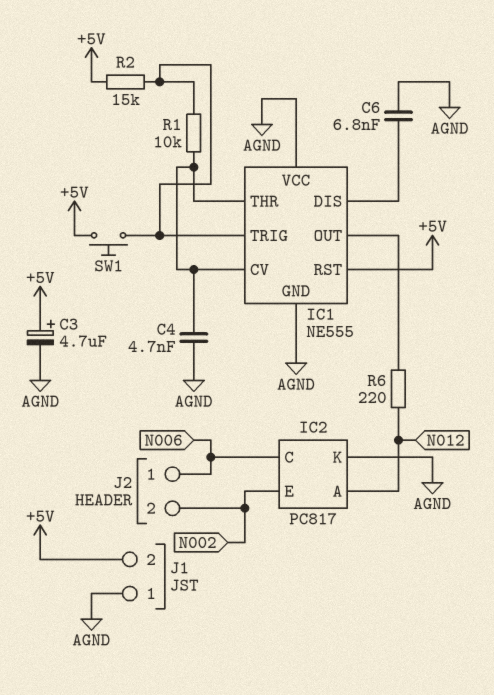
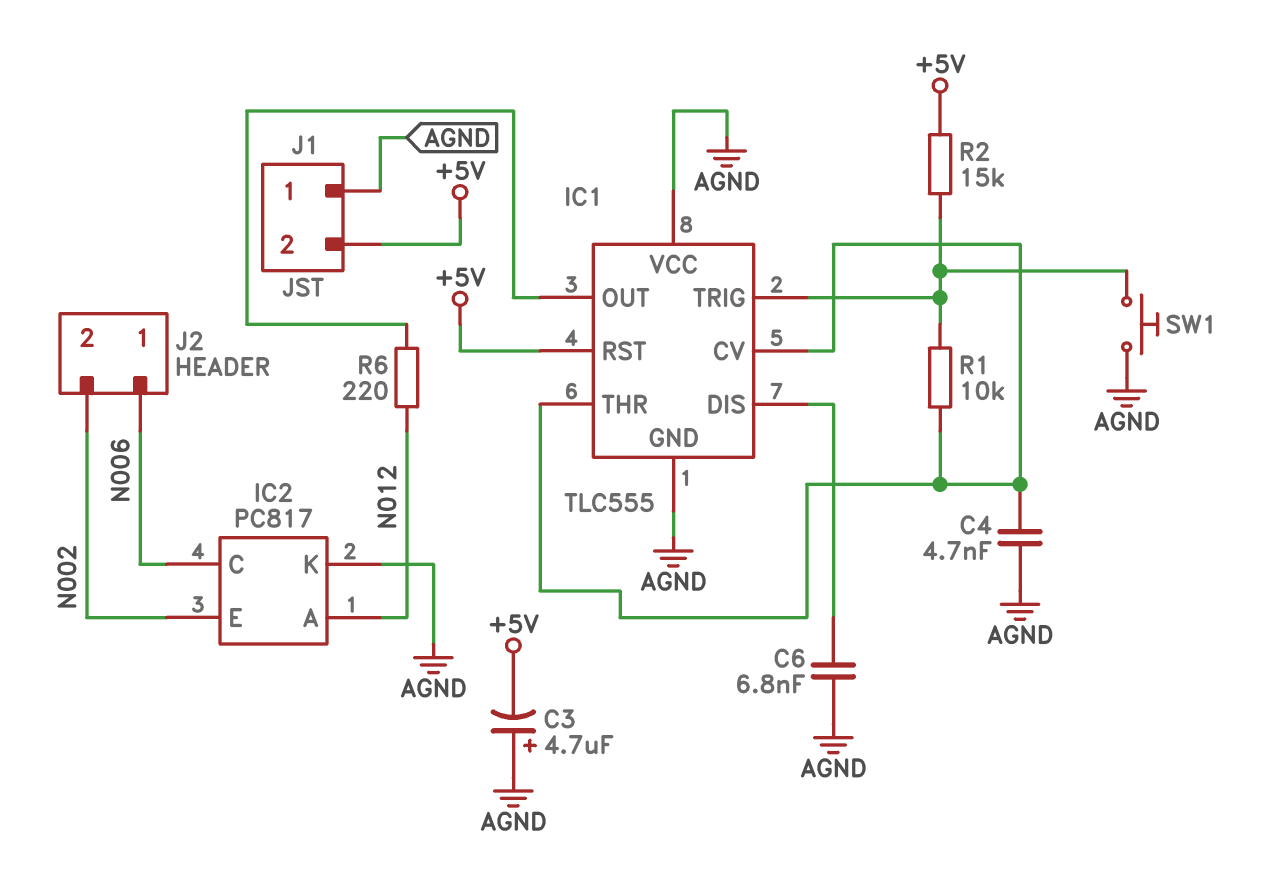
C3: 4.7uF (plus +5V, minus AGND) -> 4.7uF (plus AGND, minus +5V)
IC1: NE555 -> TLC555
SW1: button (+5V, IC1/TRIG) -> button (AGND, IC1/TRIG)

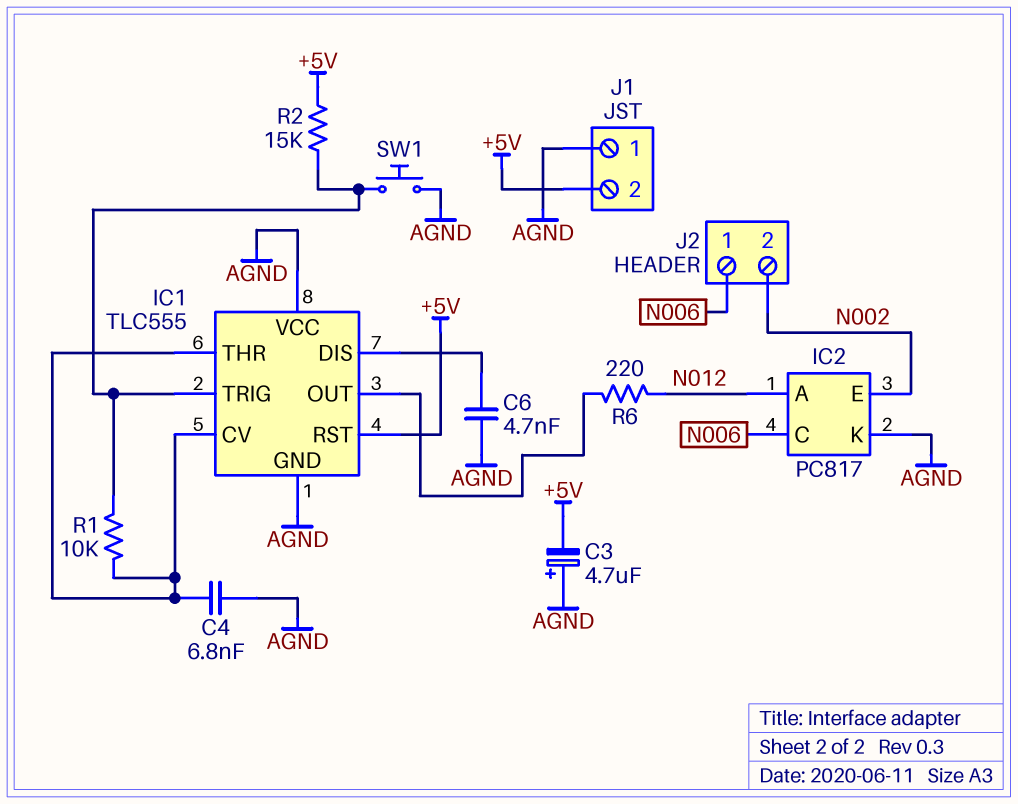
C4: 4.7nF (AGND, IC1/CV) -> 6.8nF (AGND, IC1/CV)
C6: 6.8nF (AGND, IC1/DIS) -> 4.7nF (AGND, IC1/DIS)

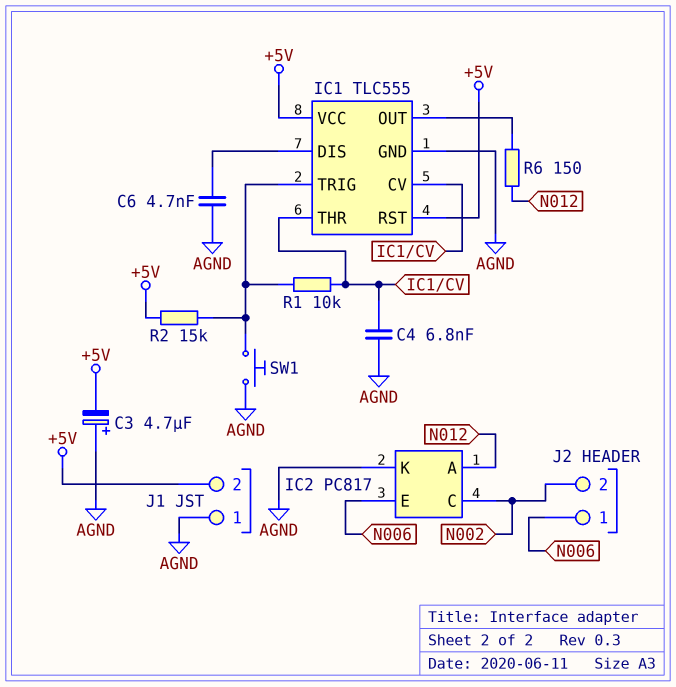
IC1 pin VCC: AGND -> +5V
IC2 pin C: N006 -> N002
IC2 pin E: N002 -> N006
R6: 220 (IC1/OUT, N012) -> 150 (IC1/OUT, N012)

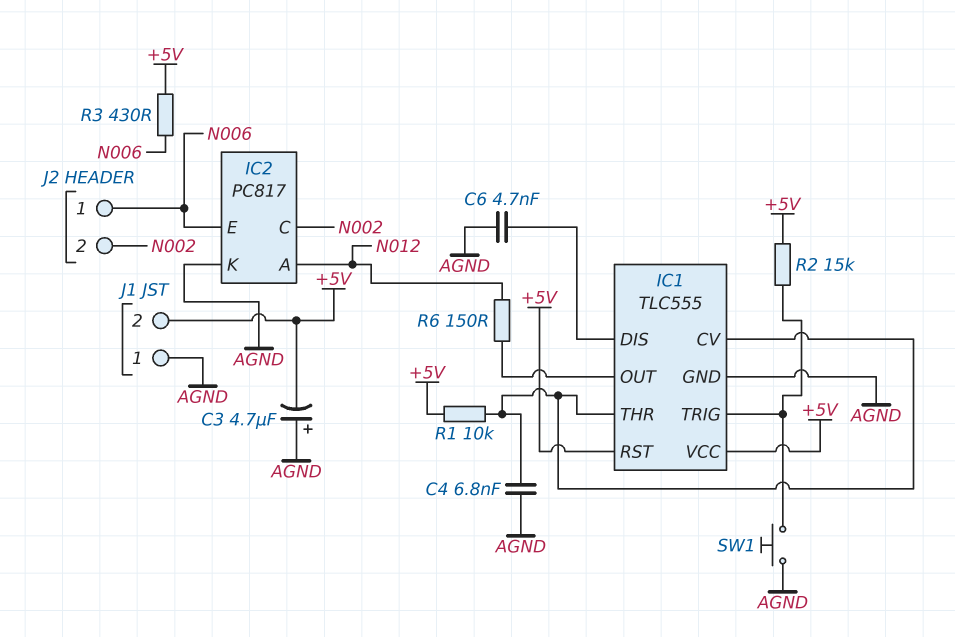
R1: 10k (IC1/CV, IC1/TRIG) -> 10k (+5V, IC1/CV)
R3: none -> 430 (+5V, N006)

